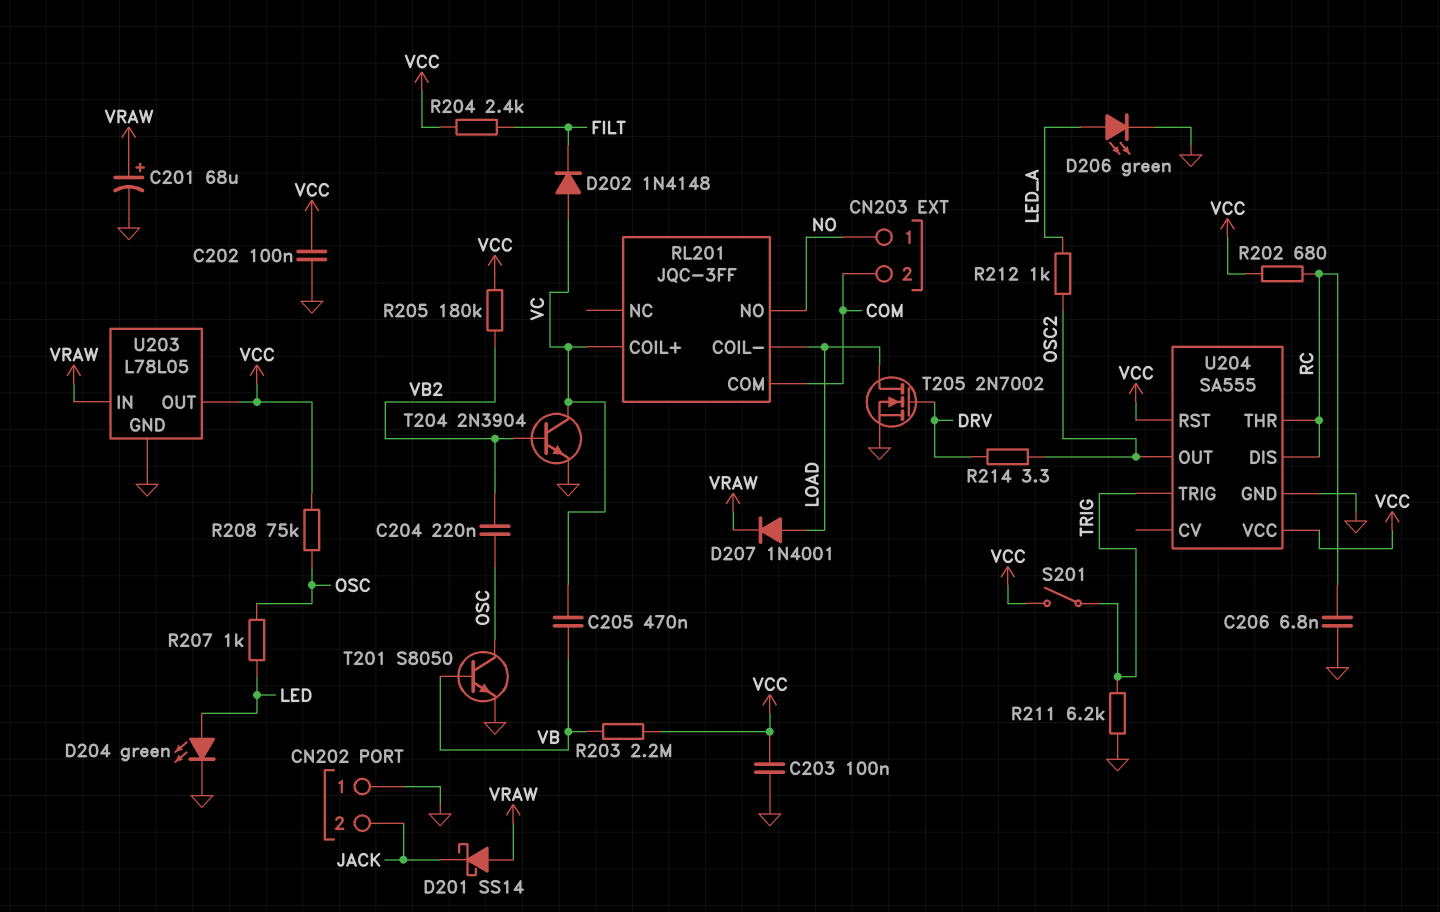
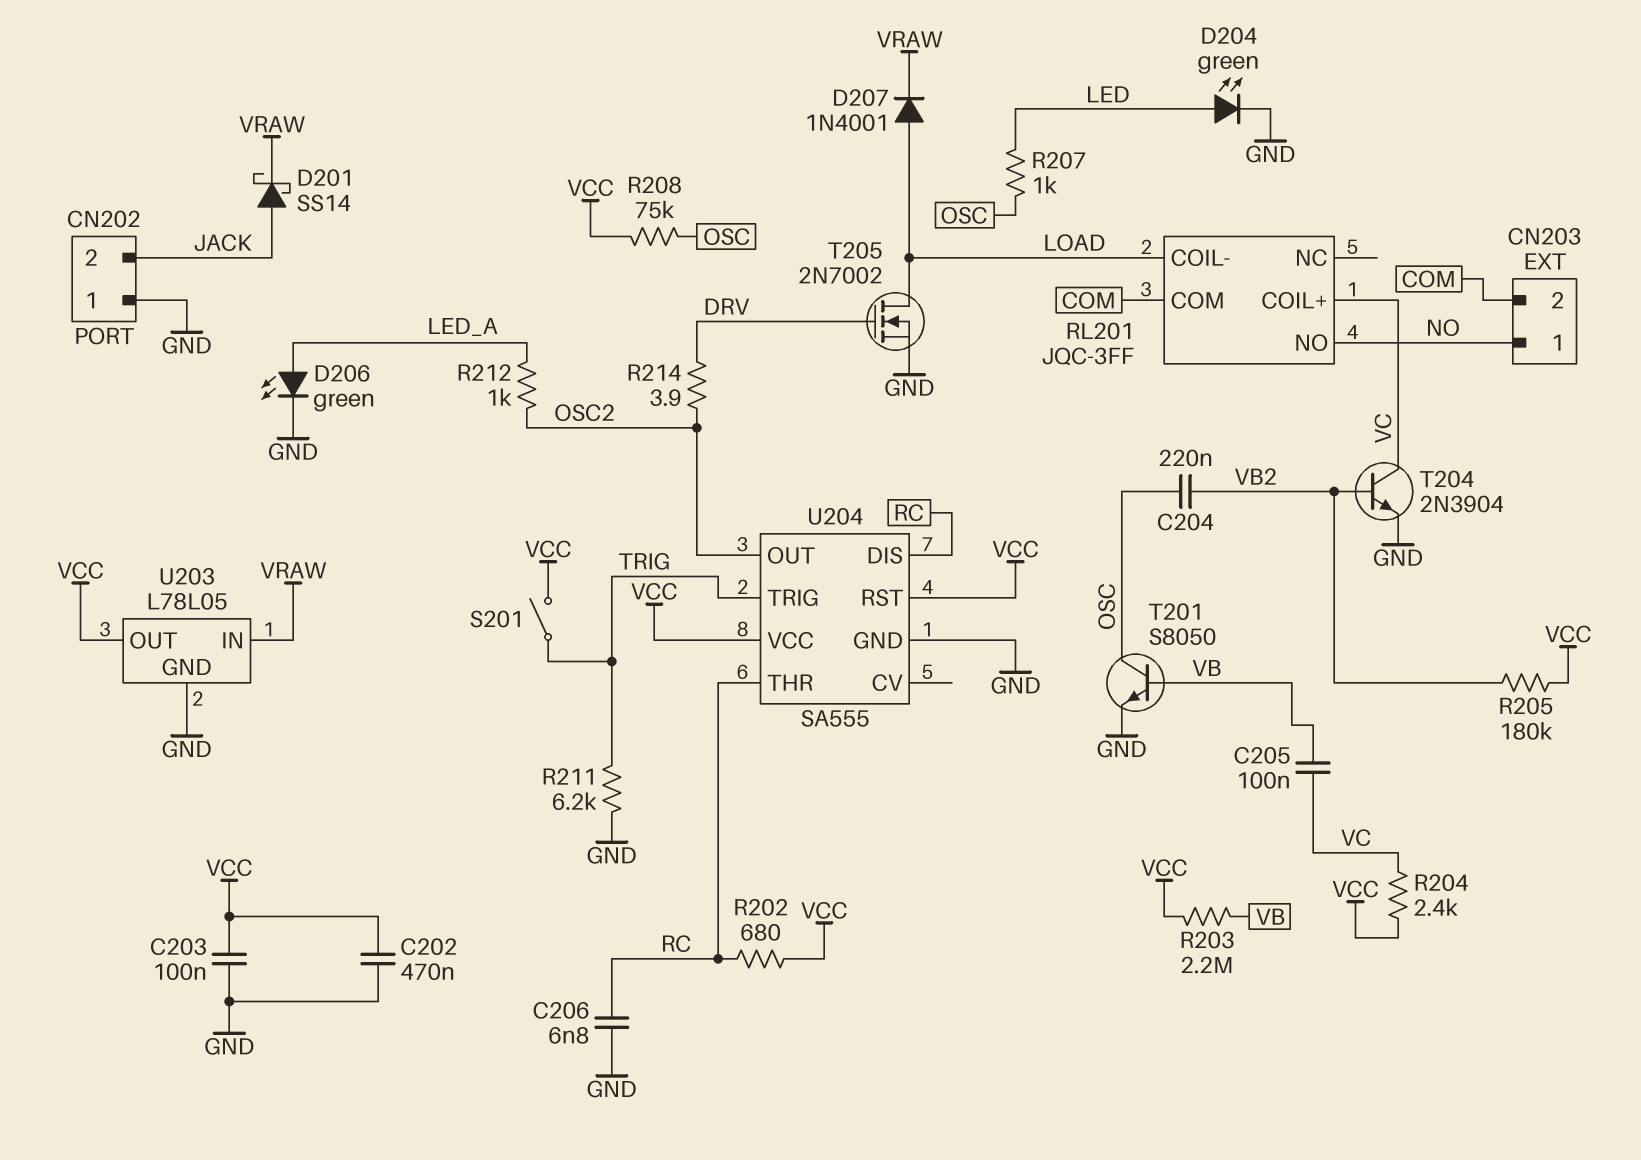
C201: 68uF (plus VRAW, minus GND) -> none
C202: 100nF (GND, VCC) -> 470nF (GND, VCC)
C205: 470nF (VB, VC) -> 100nF (VB, VC)
D201: schottky SS14 (A VRAW, K JACK) -> schottky SS14 (A JACK, K VRAW)
D202: diode 1N4148 (A VC, K FILT) -> none
R204: 2.4k (FILT, VCC) -> 2.4k (VC, VCC)
R214: 3.3 (DRV, OSC2) -> 3.9 (DRV, OSC2)

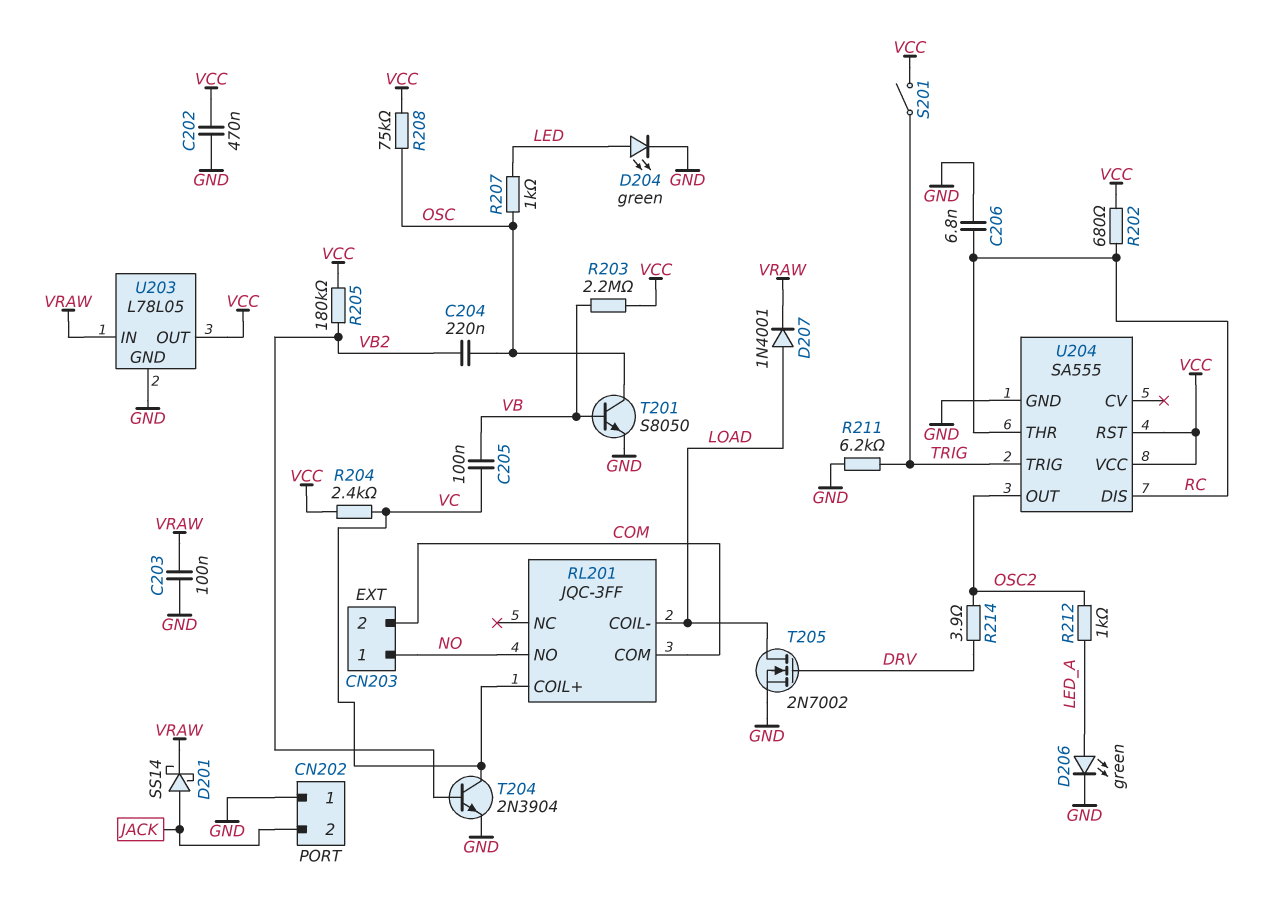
C203: 100nF (GND, VCC) -> 100nF (GND, VRAW)

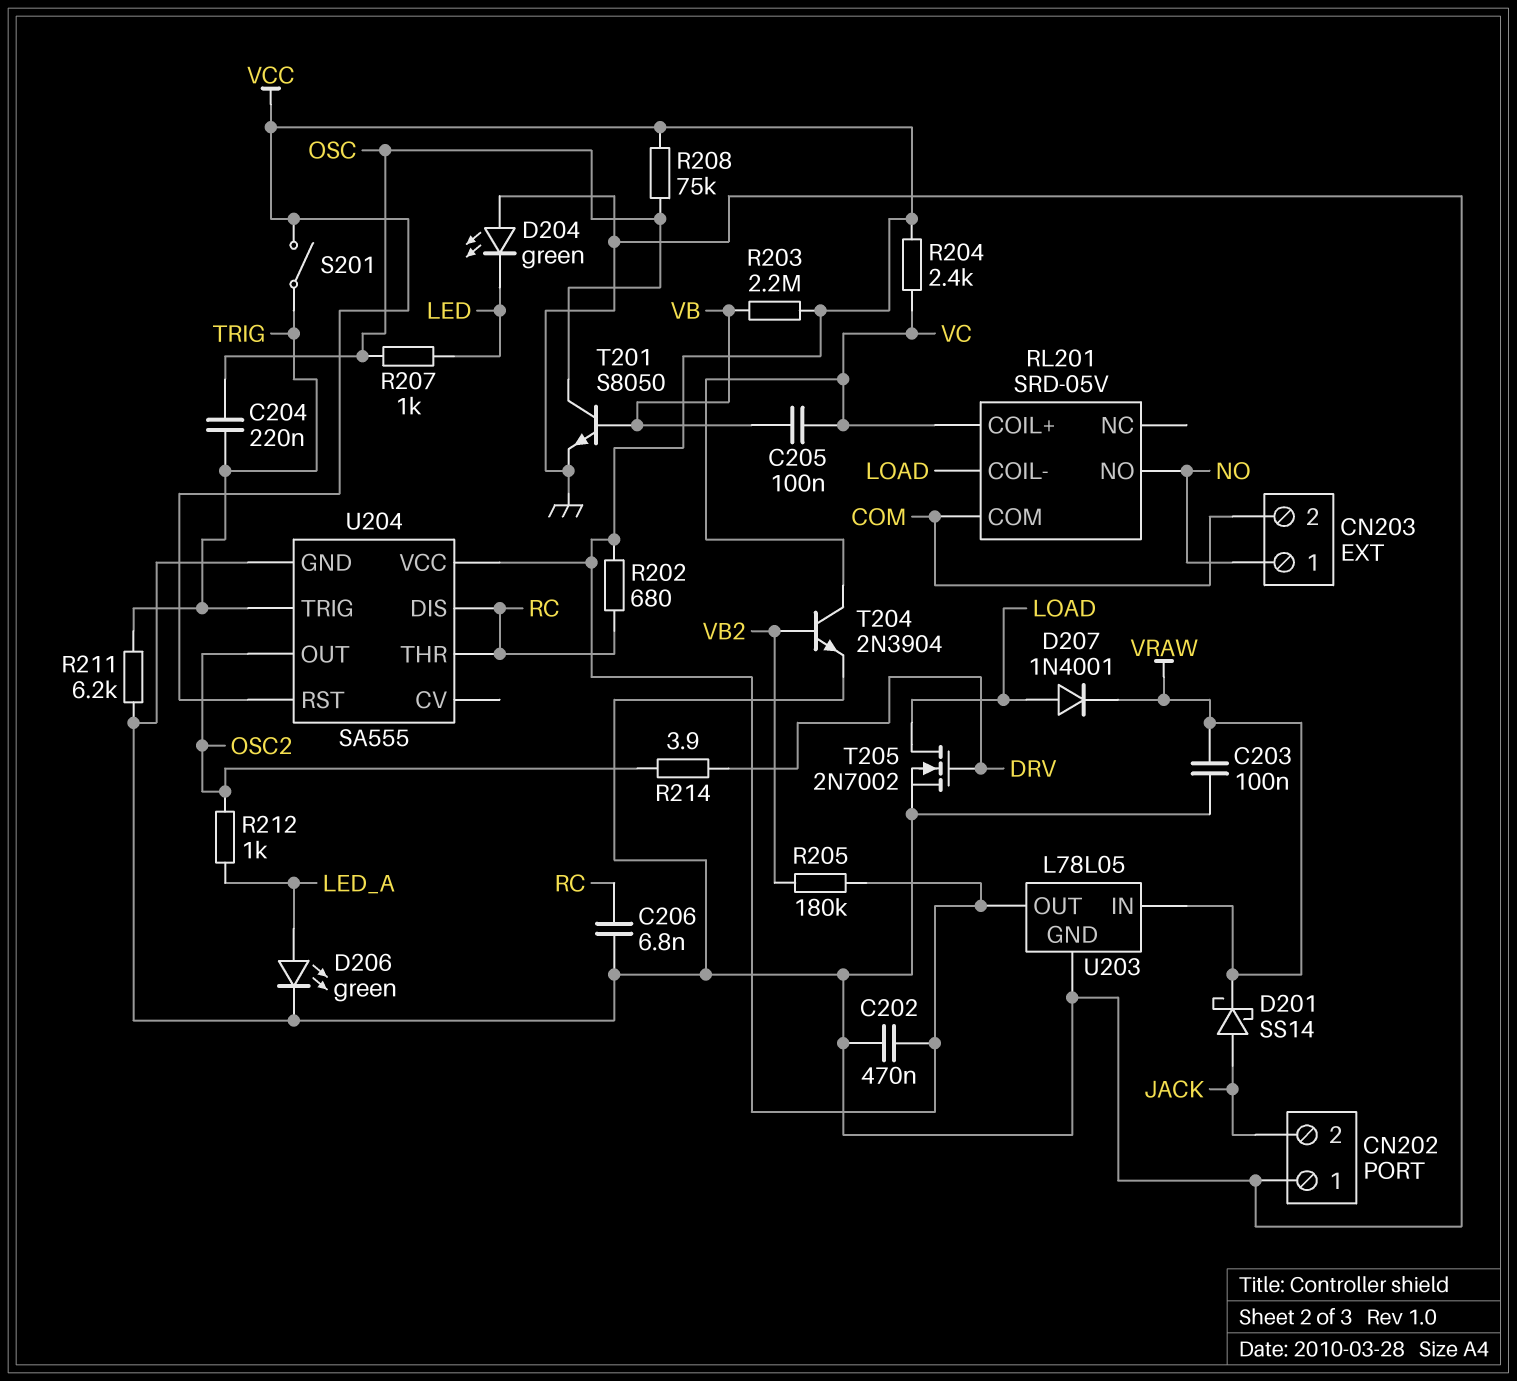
C204: 220nF (OSC, VB2) -> 220nF (OSC, TRIG)
D204: LED green (A LED, K GND) -> LED green (A GND, K LED)
RL201: JQC-3FF -> SRD-05V

